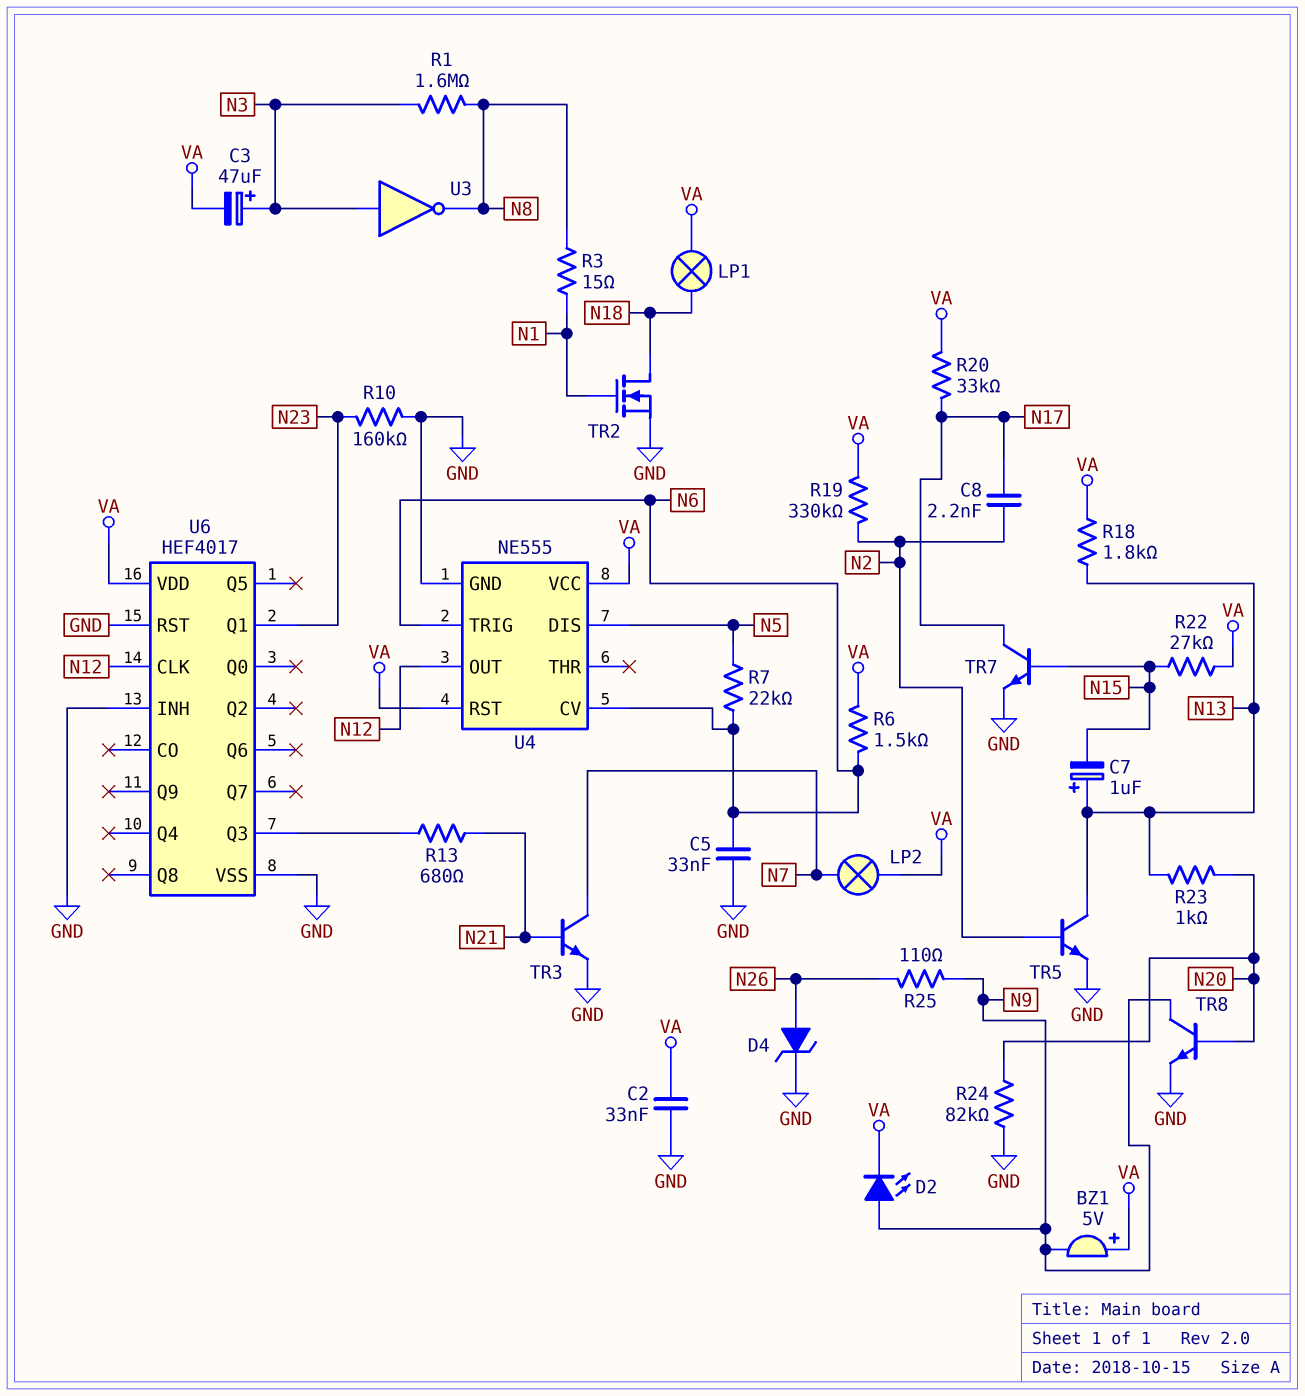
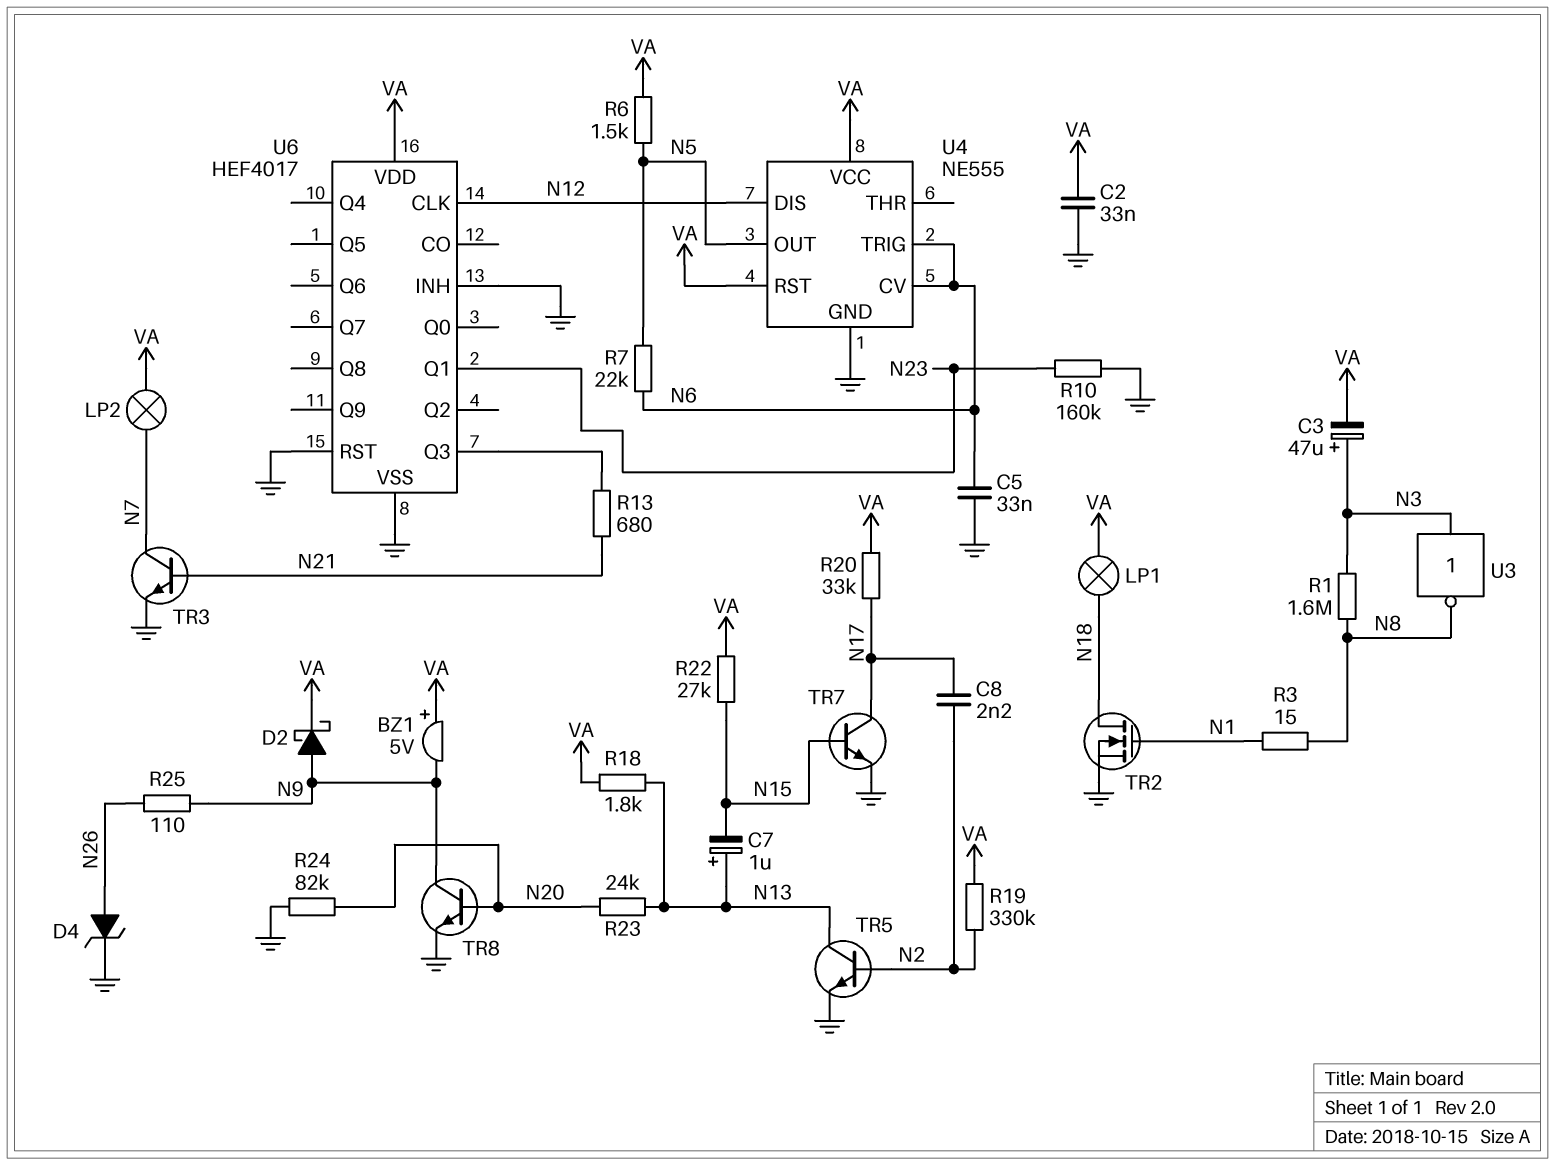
D2: LED (A N9, K VA) -> schottky (A N9, K VA)
R6: 1.5k (N6, VA) -> 1.5k (N5, VA)
R23: 1k (N13, N20) -> 24k (N13, N20)
U4 pin DIS: N5 -> N12
U4 pin OUT: N12 -> N5

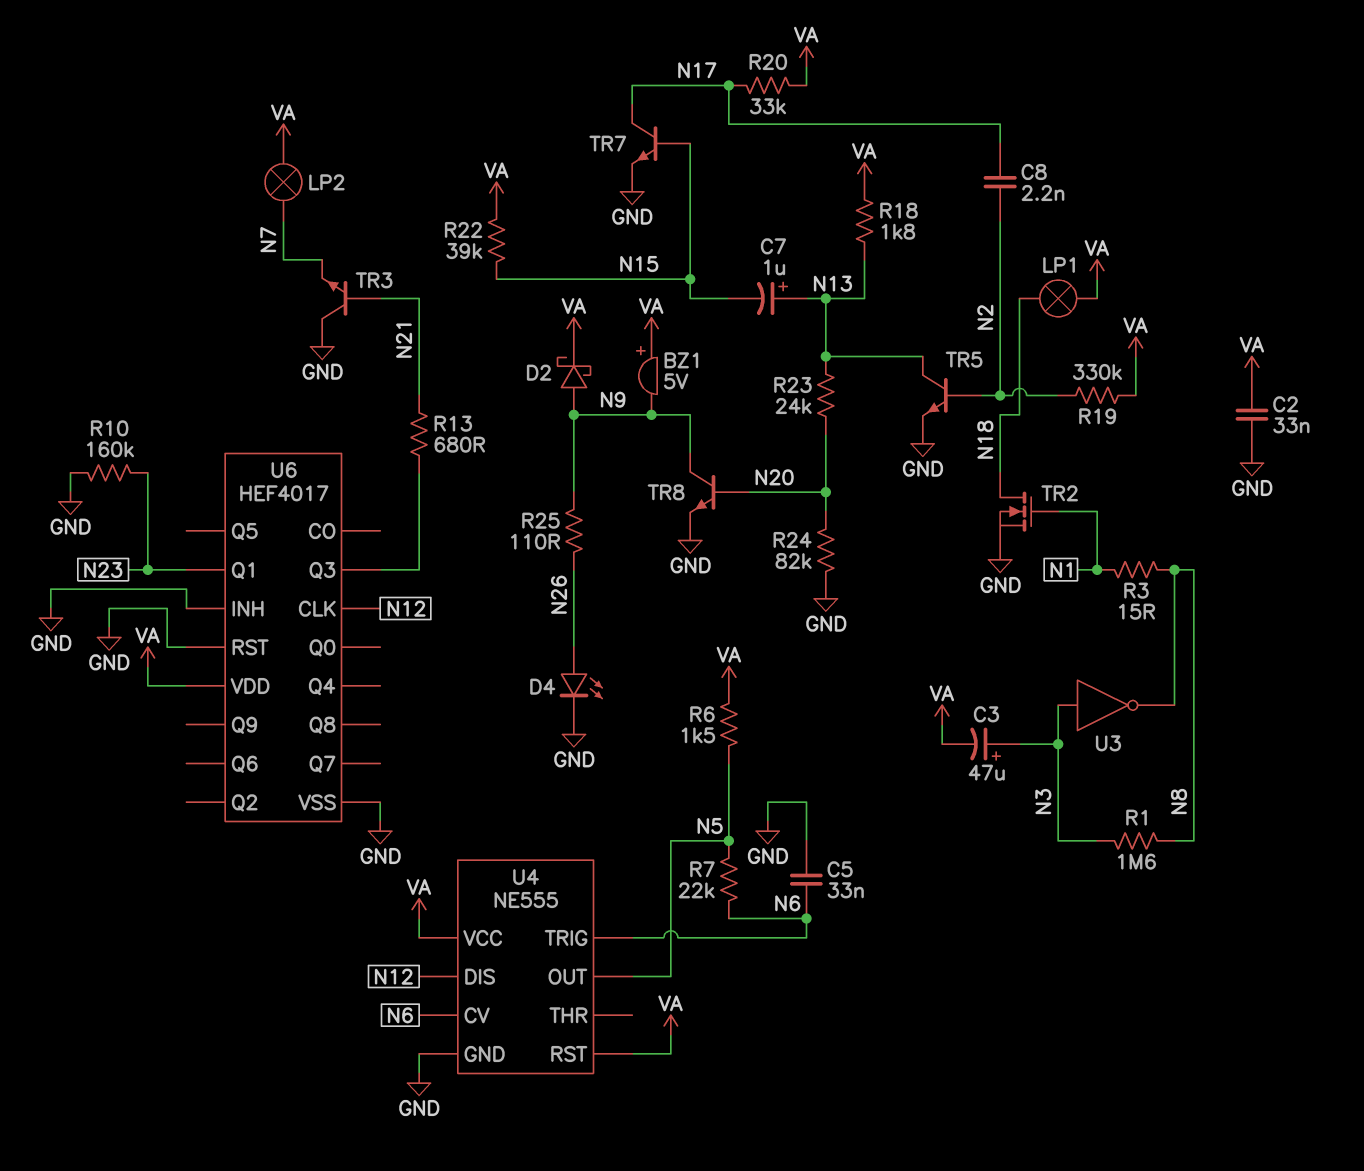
D4: zener (A N26, K GND) -> LED (A N26, K GND)
R22: 27k (N15, VA) -> 39k (N15, VA)
TR3: NPN (B N21, C N7, E GND) -> NPN (B N21, C GND, E N7)

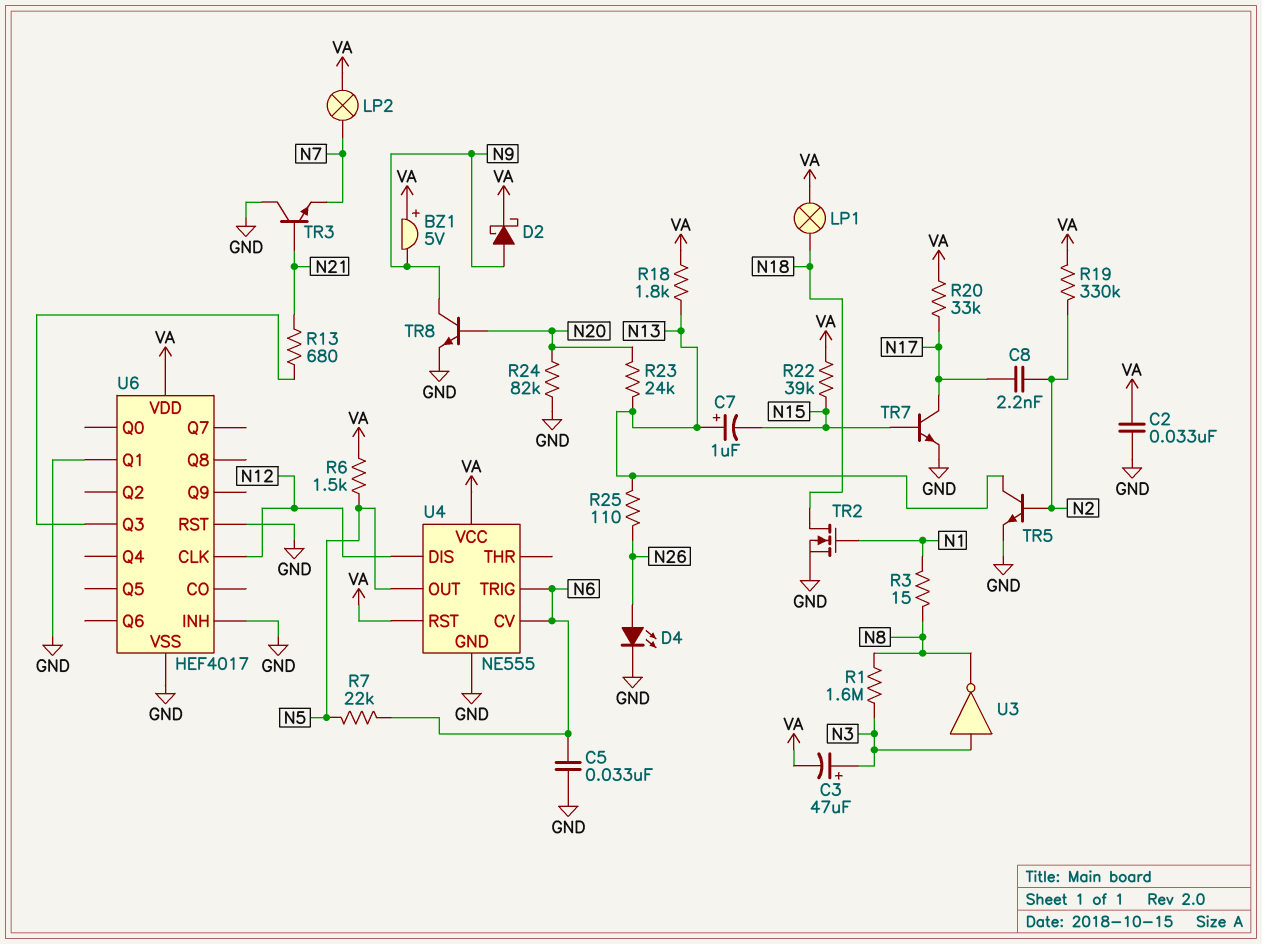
R10: 160k (GND, N23) -> none
R25: 110 (N9, N26) -> 110 (N13, N26)
U6 pin Q1: N23 -> GND

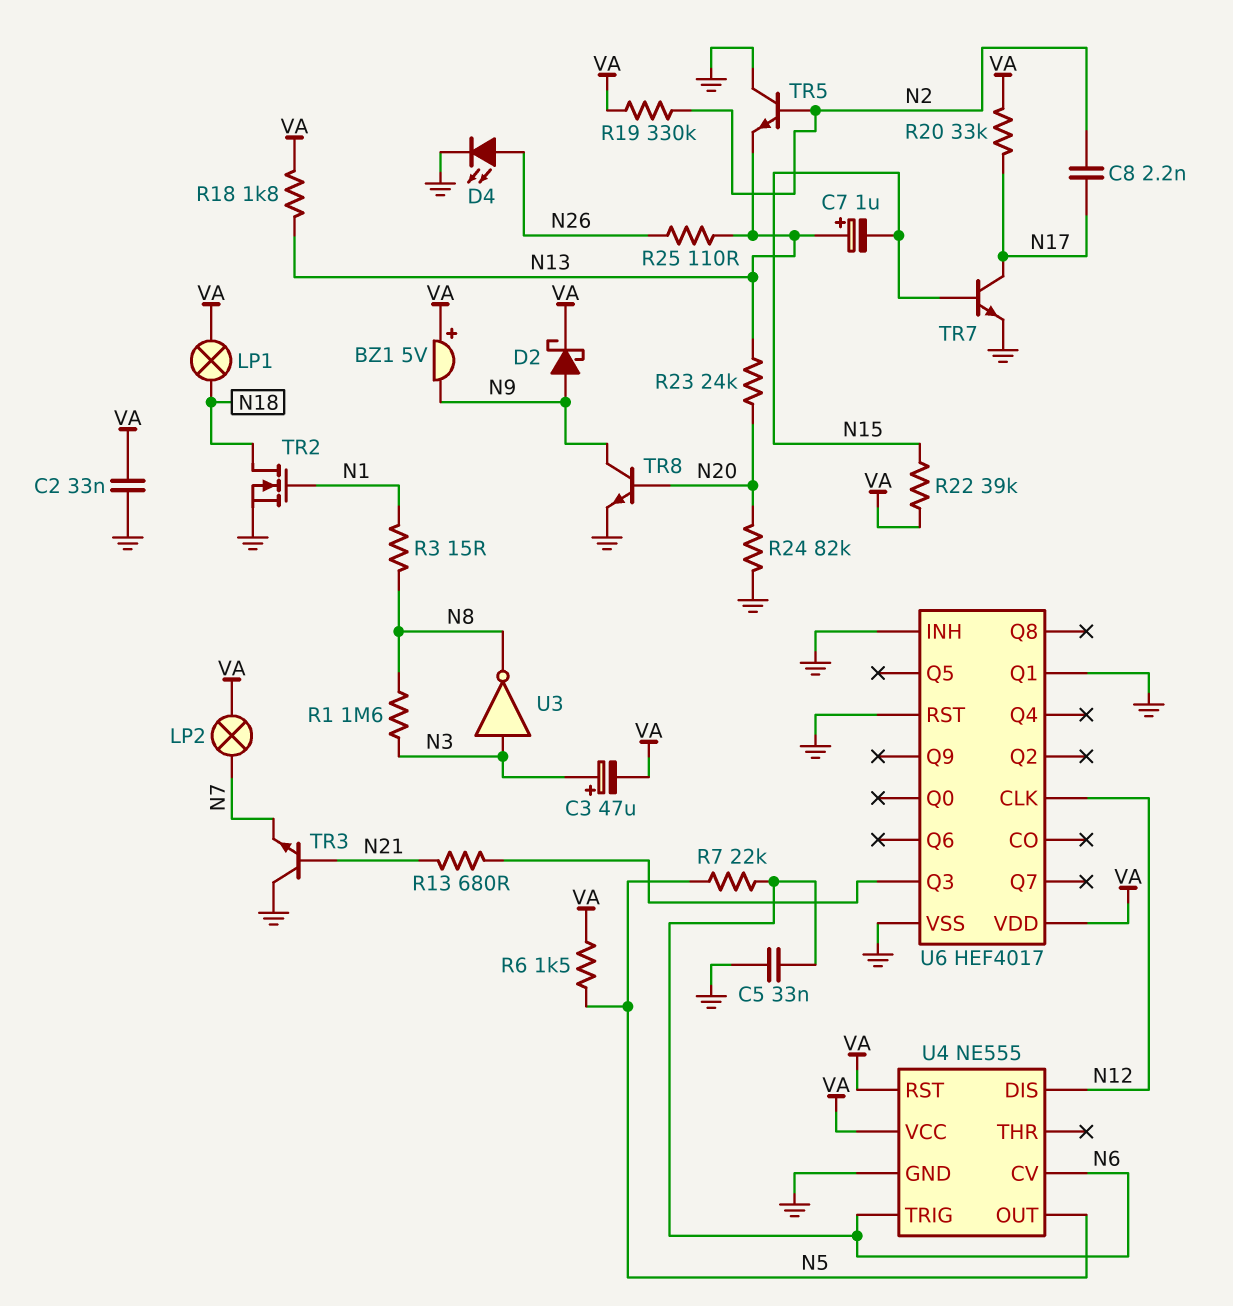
TR5: NPN (B N2, C N13, E GND) -> NPN (B N2, C GND, E N13)

